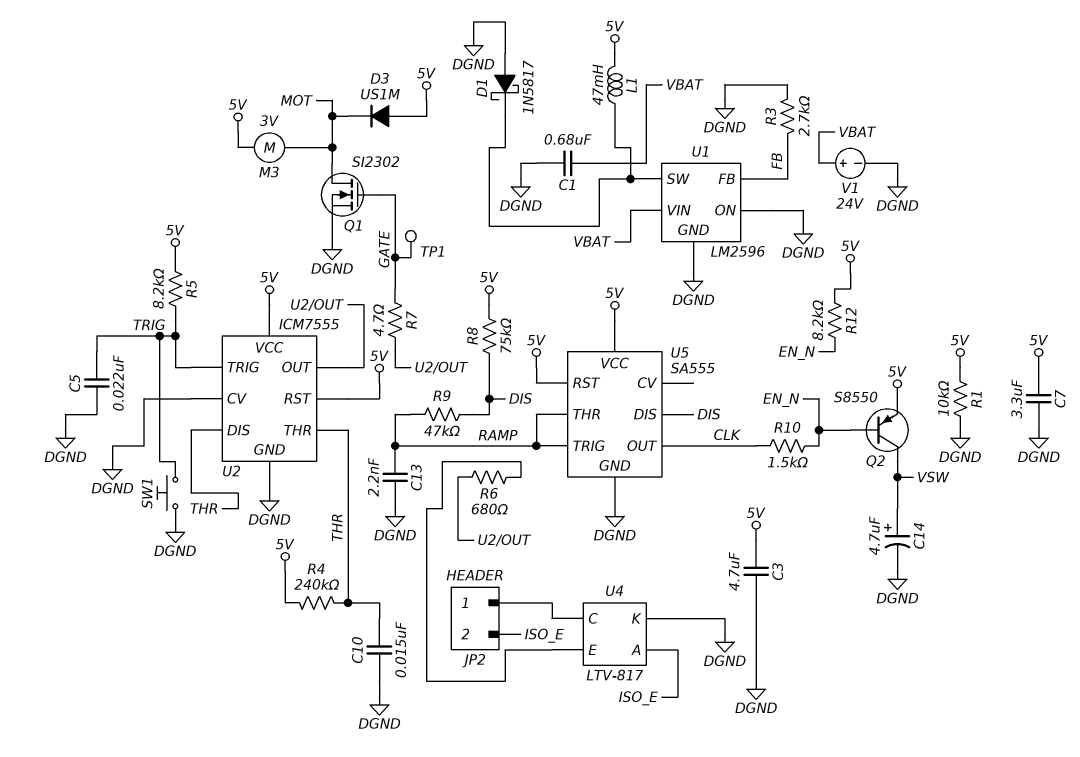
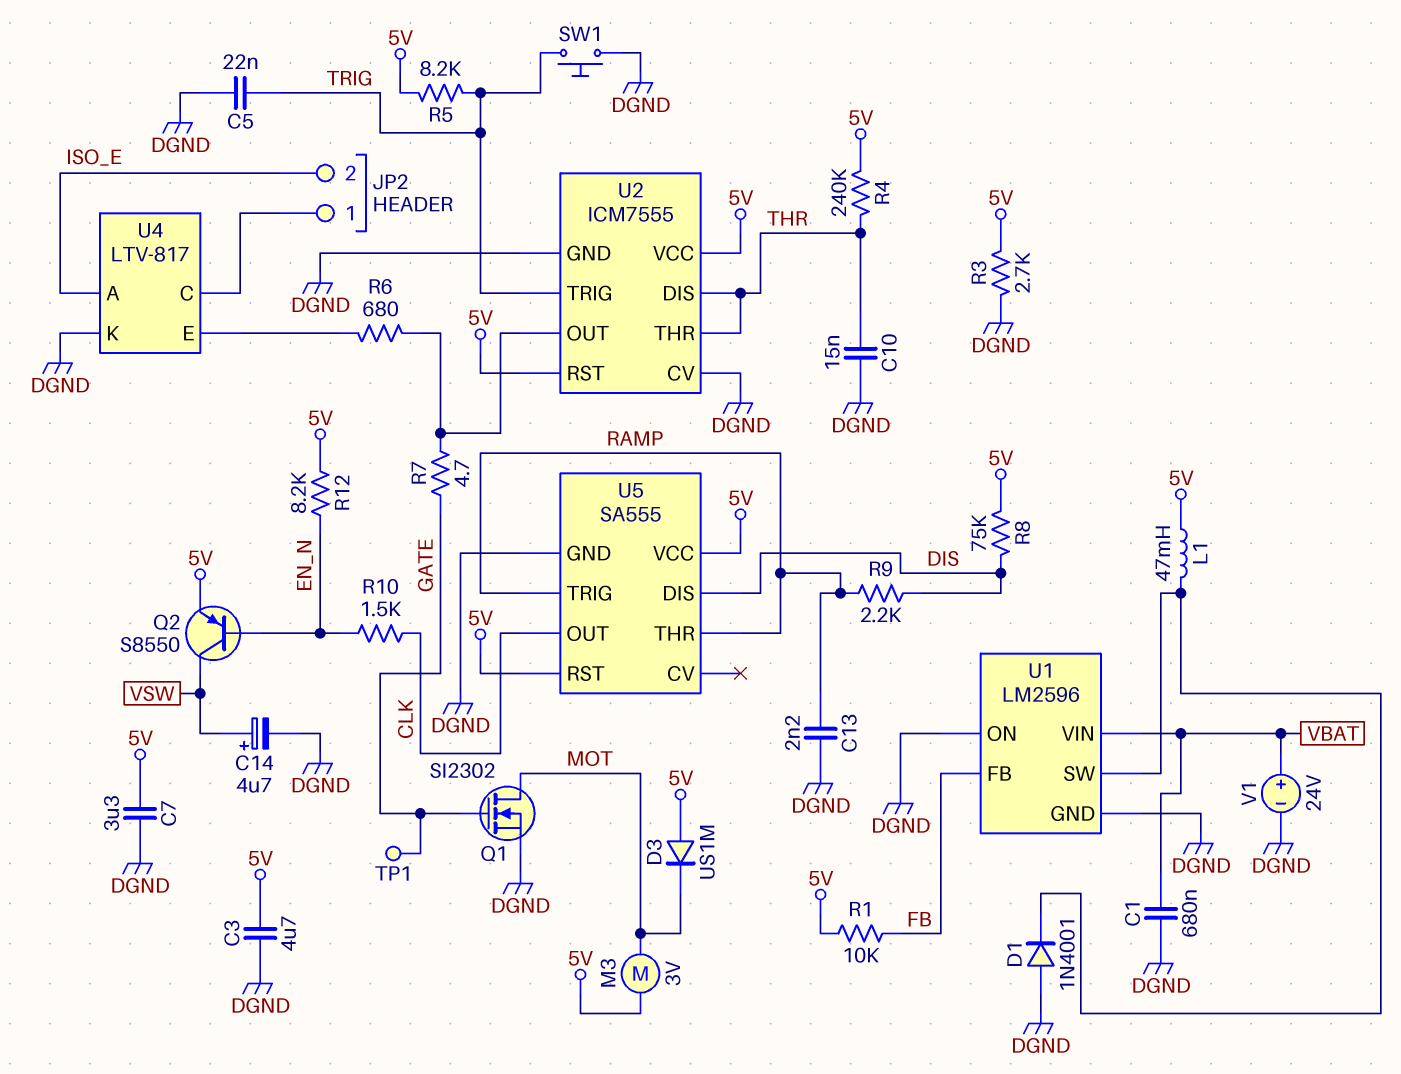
D1: schottky 1N5817 (A DGND, K U1/SW) -> diode 1N4001 (A DGND, K U1/SW)
R1: 10k (5V, DGND) -> 10k (5V, FB)
R3: 2.7k (DGND, FB) -> 2.7k (5V, DGND)
R9: 47k (DIS, RAMP) -> 2.2k (DIS, RAMP)

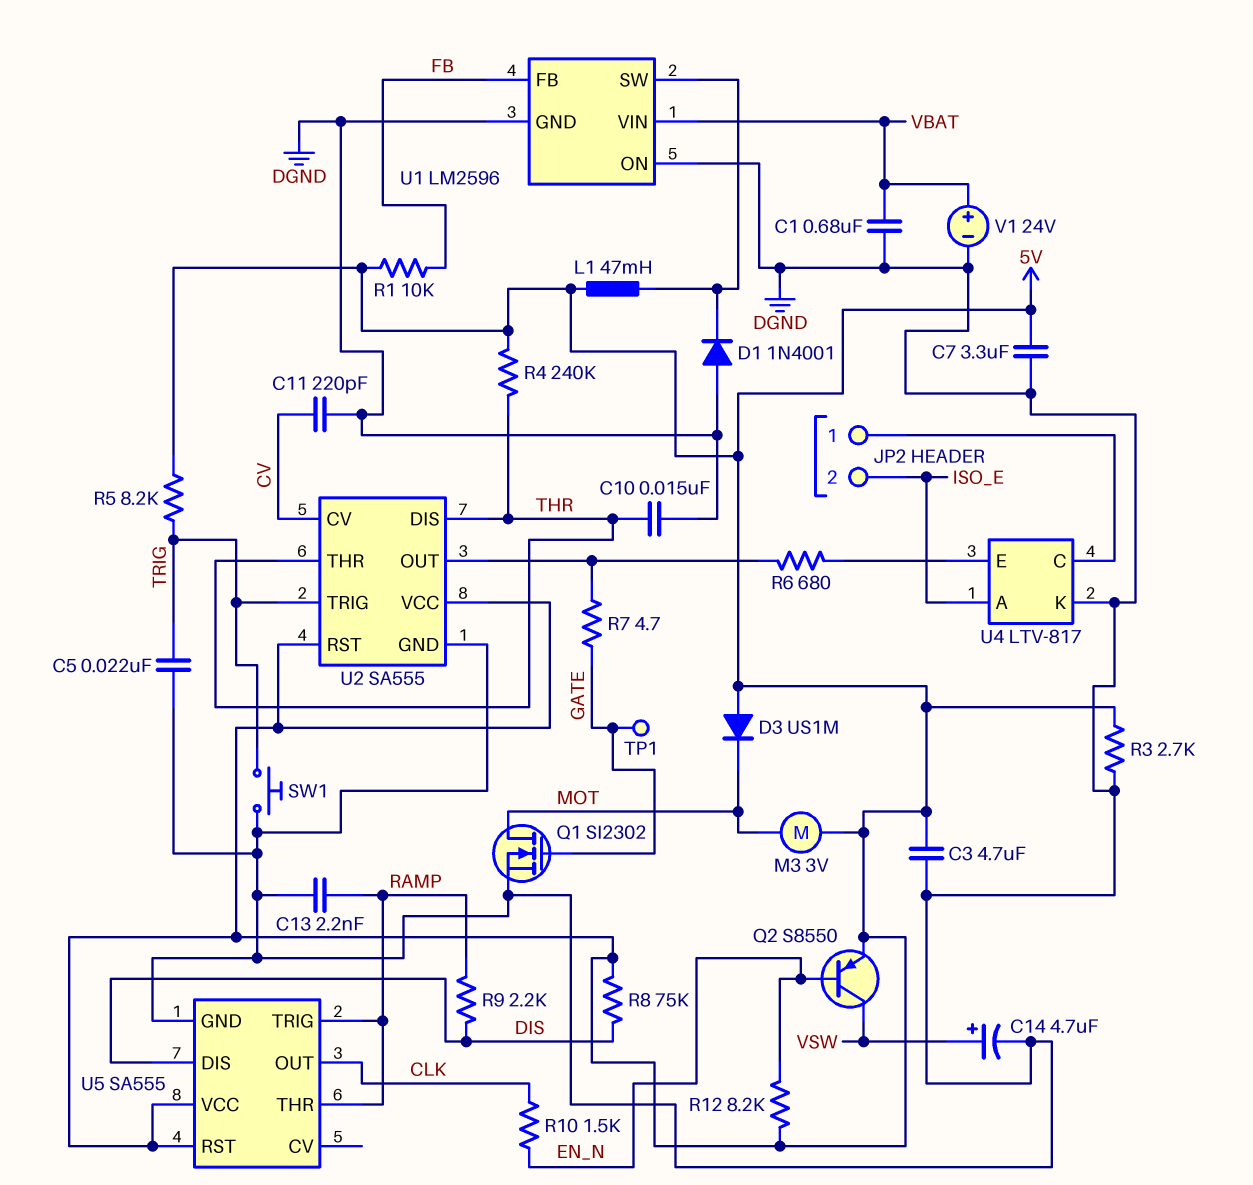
C11: none -> 220pF (CV, DGND)
U2: ICM7555 -> SA555
U2 pin CV: DGND -> CV

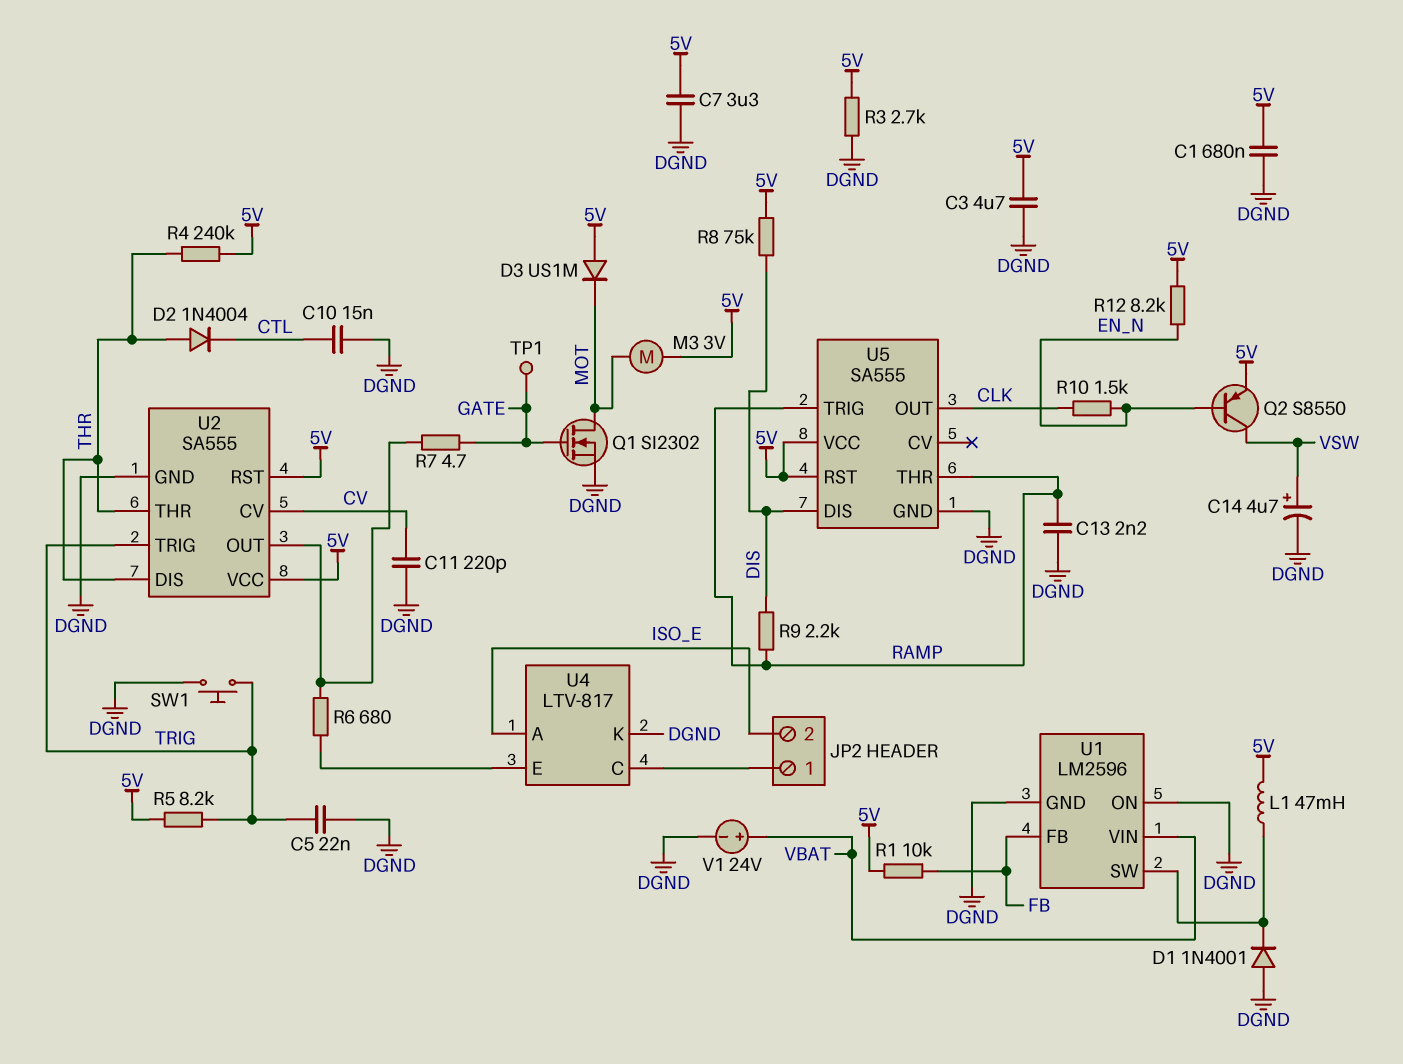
C1: 680nF (DGND, VBAT) -> 680nF (5V, DGND)
C10: 15nF (DGND, THR) -> 15nF (CTL, DGND)
D2: none -> diode 1N4004 (A THR, K CTL)

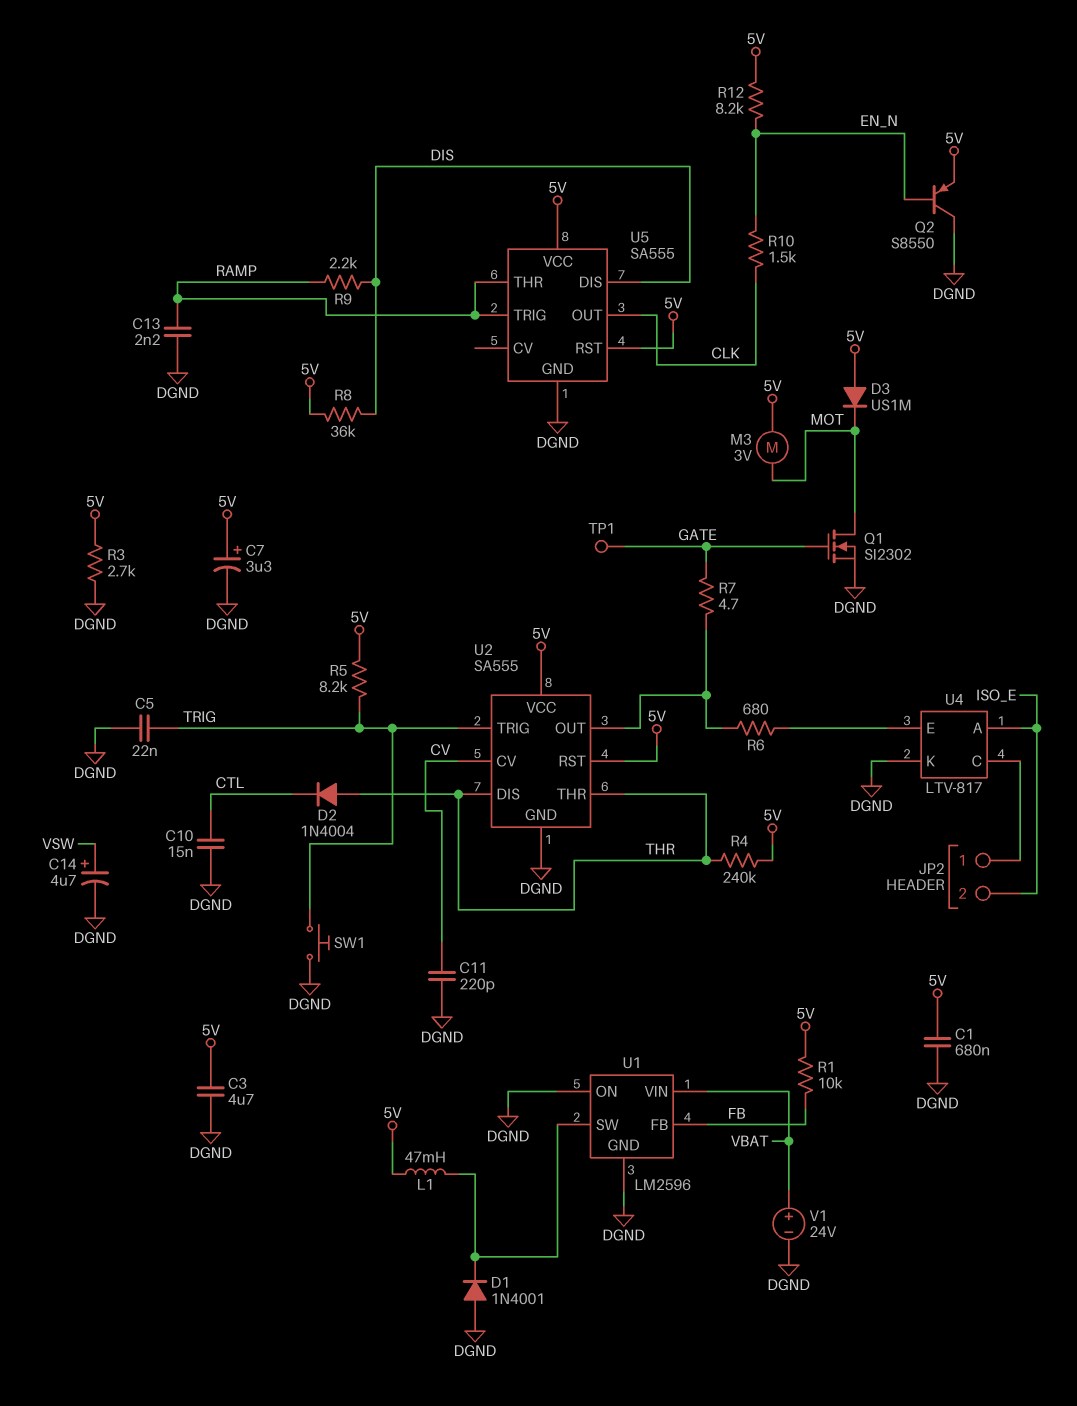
C7: 3.3uF (5V, DGND) -> 3.3uF (plus 5V, minus DGND)
Q2: PNP S8550 (B EN_N, C VSW, E 5V) -> PNP S8550 (B EN_N, C DGND, E 5V)
R8: 75k (5V, DIS) -> 36k (5V, DIS)

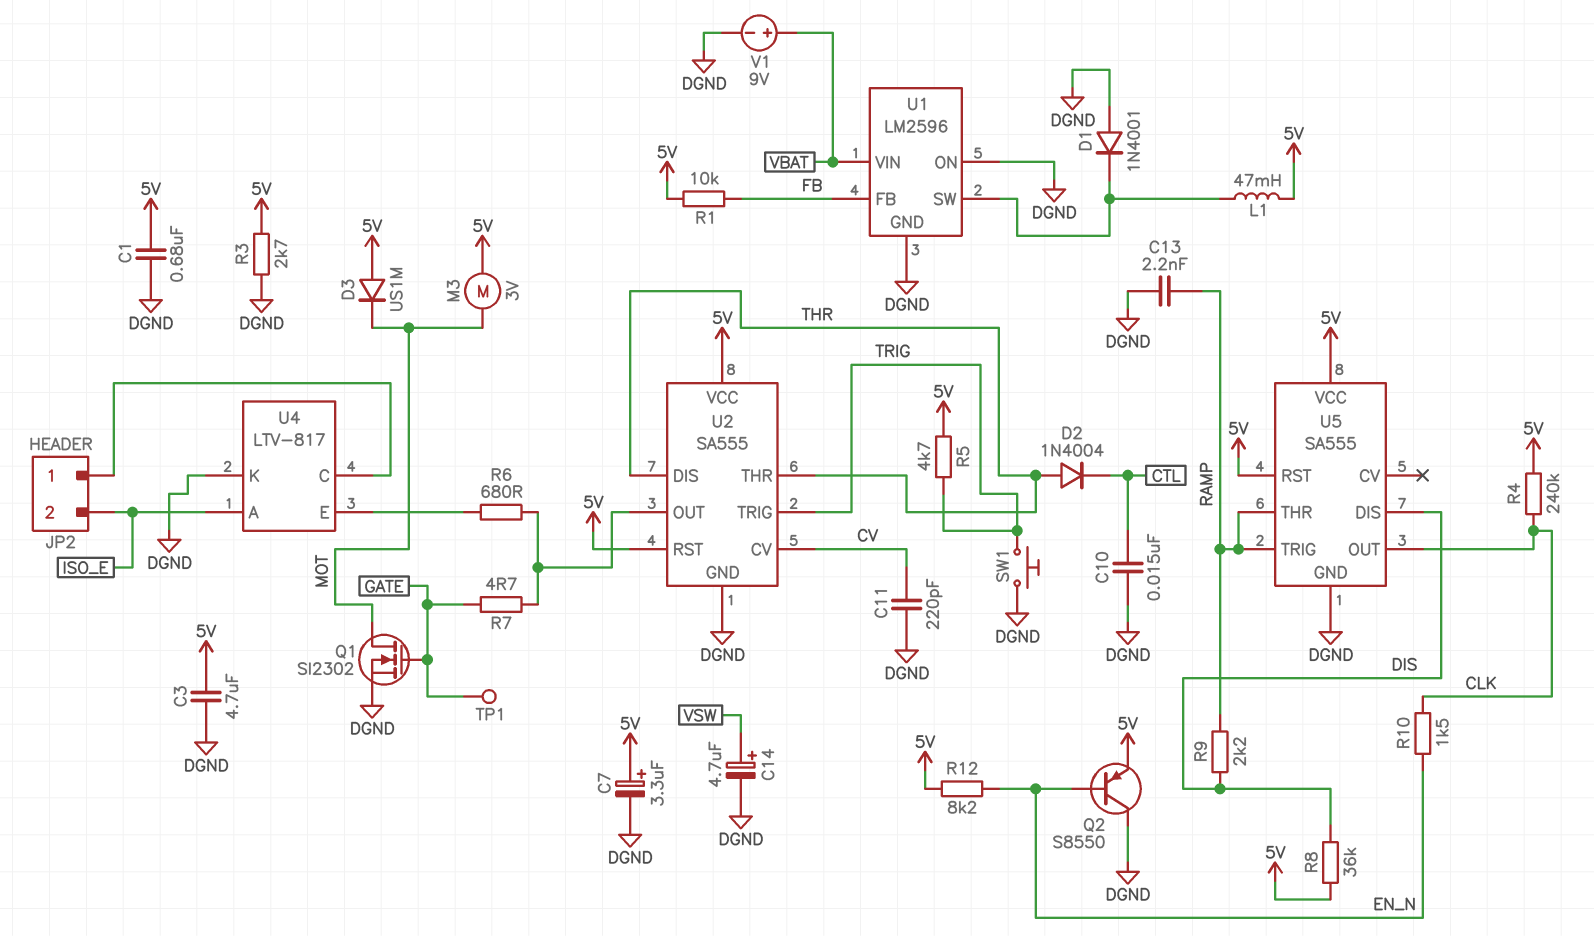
C5: 22nF (DGND, TRIG) -> none
R4: 240k (5V, THR) -> 240k (5V, CLK)
R5: 8.2k (5V, TRIG) -> 4.7k (5V, TRIG)
V1: 24V (plus VBAT, minus DGND) -> 9V (plus VBAT, minus DGND)

